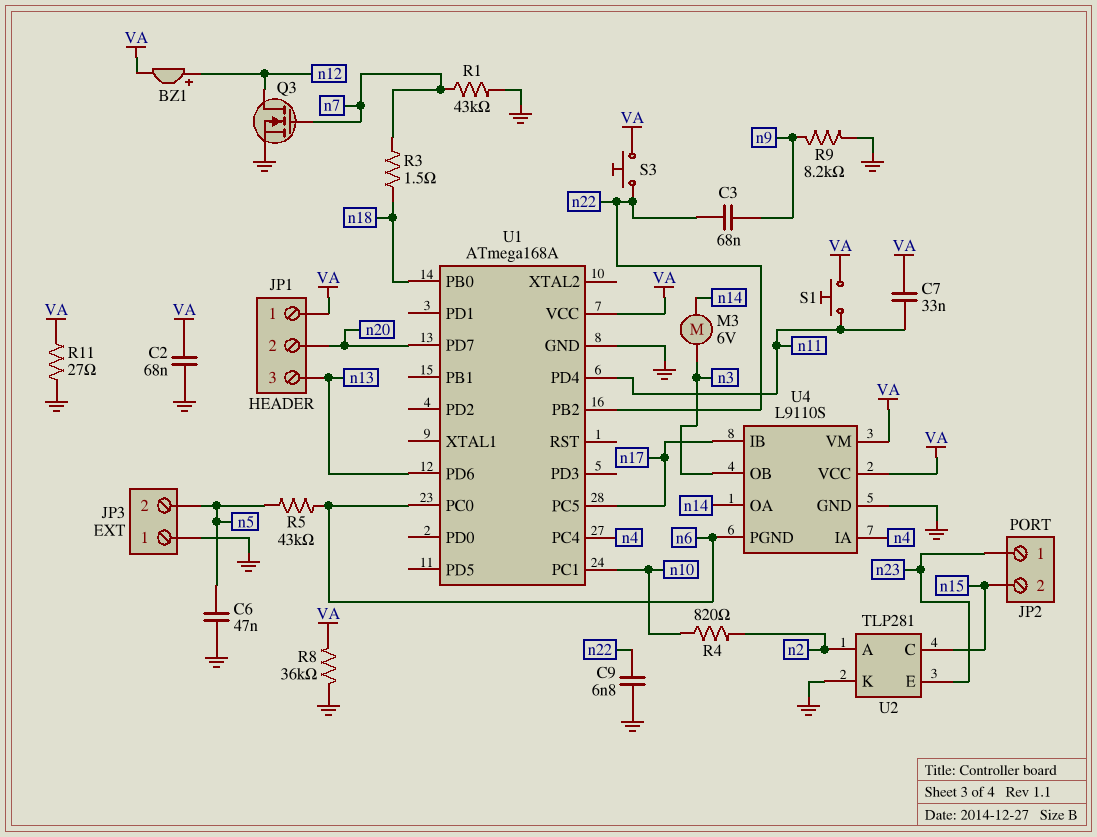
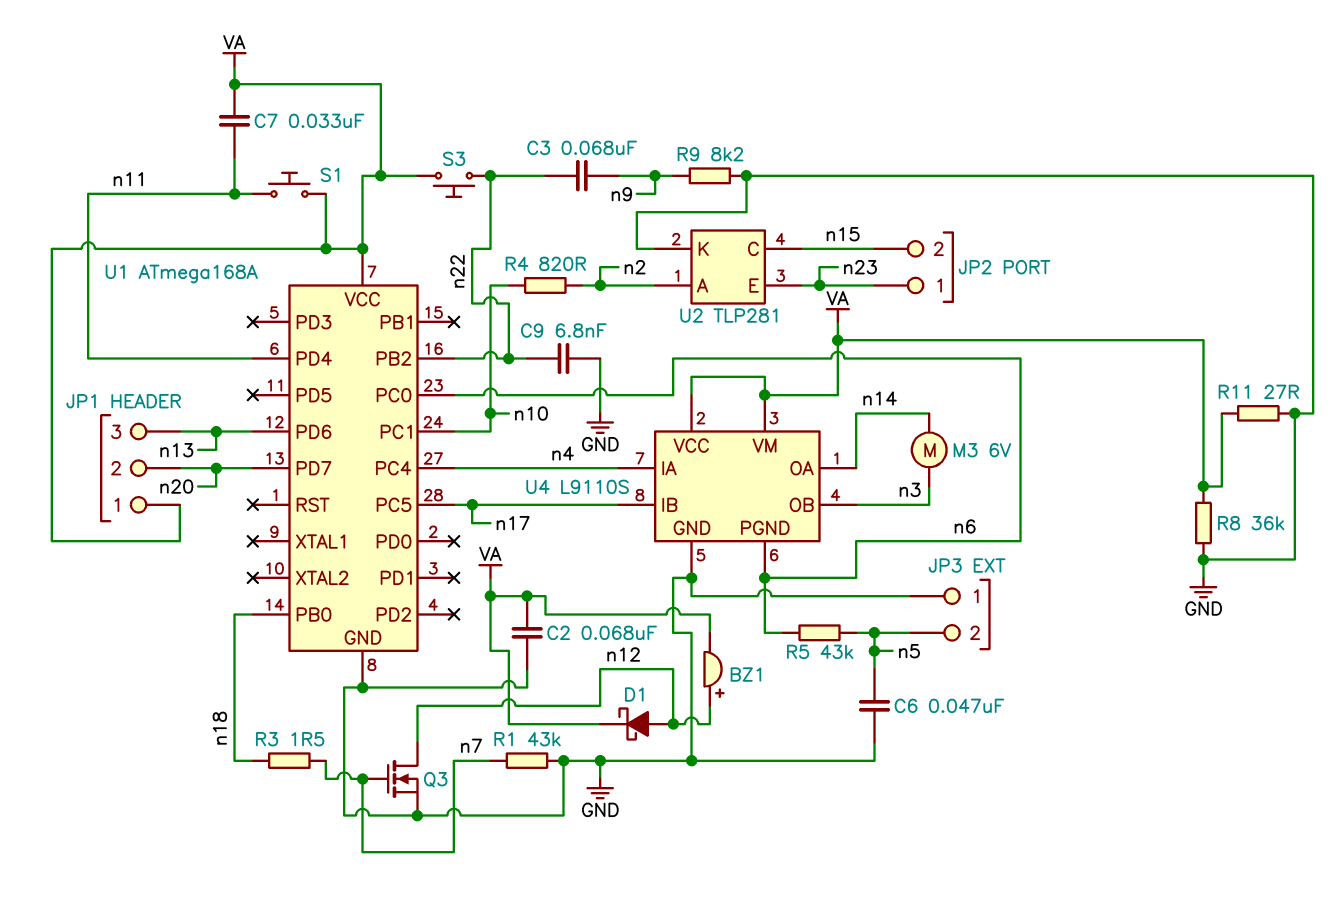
D1: none -> schottky (A n12, K VA)

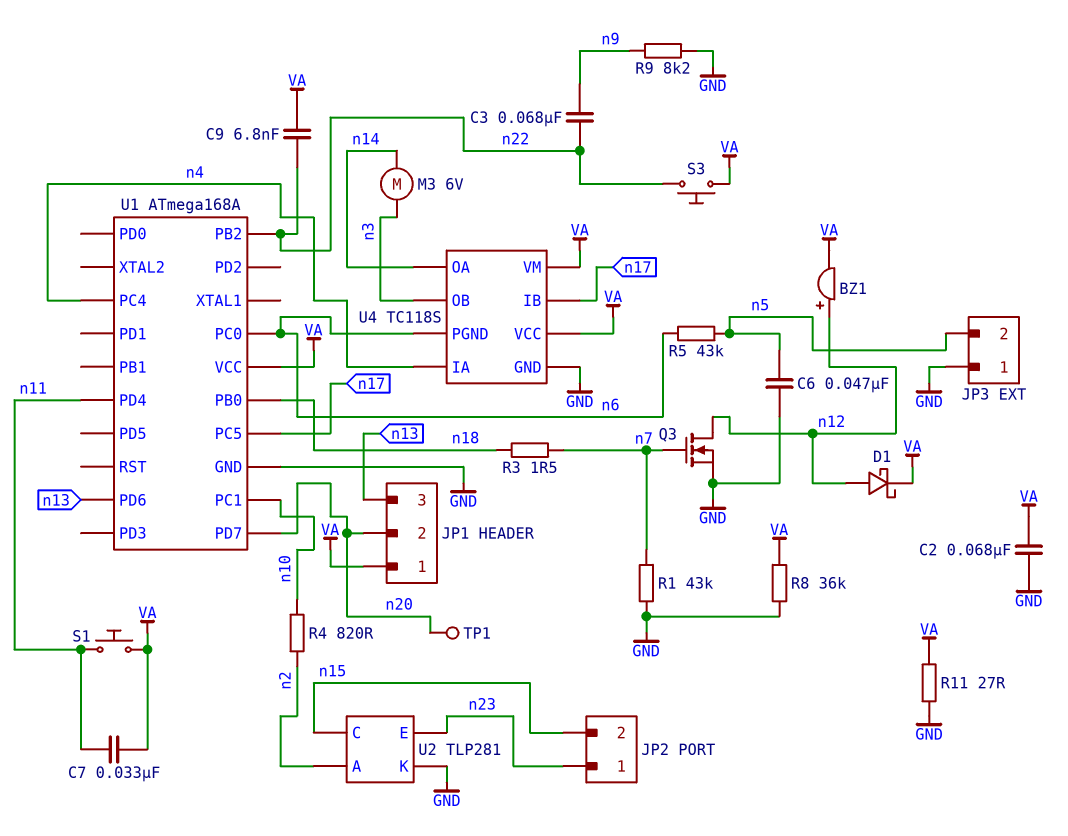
C9: 6.8nF (GND, n22) -> 6.8nF (VA, n22)
TP1: none -> test point (n20)
U4: L9110S -> TC118S

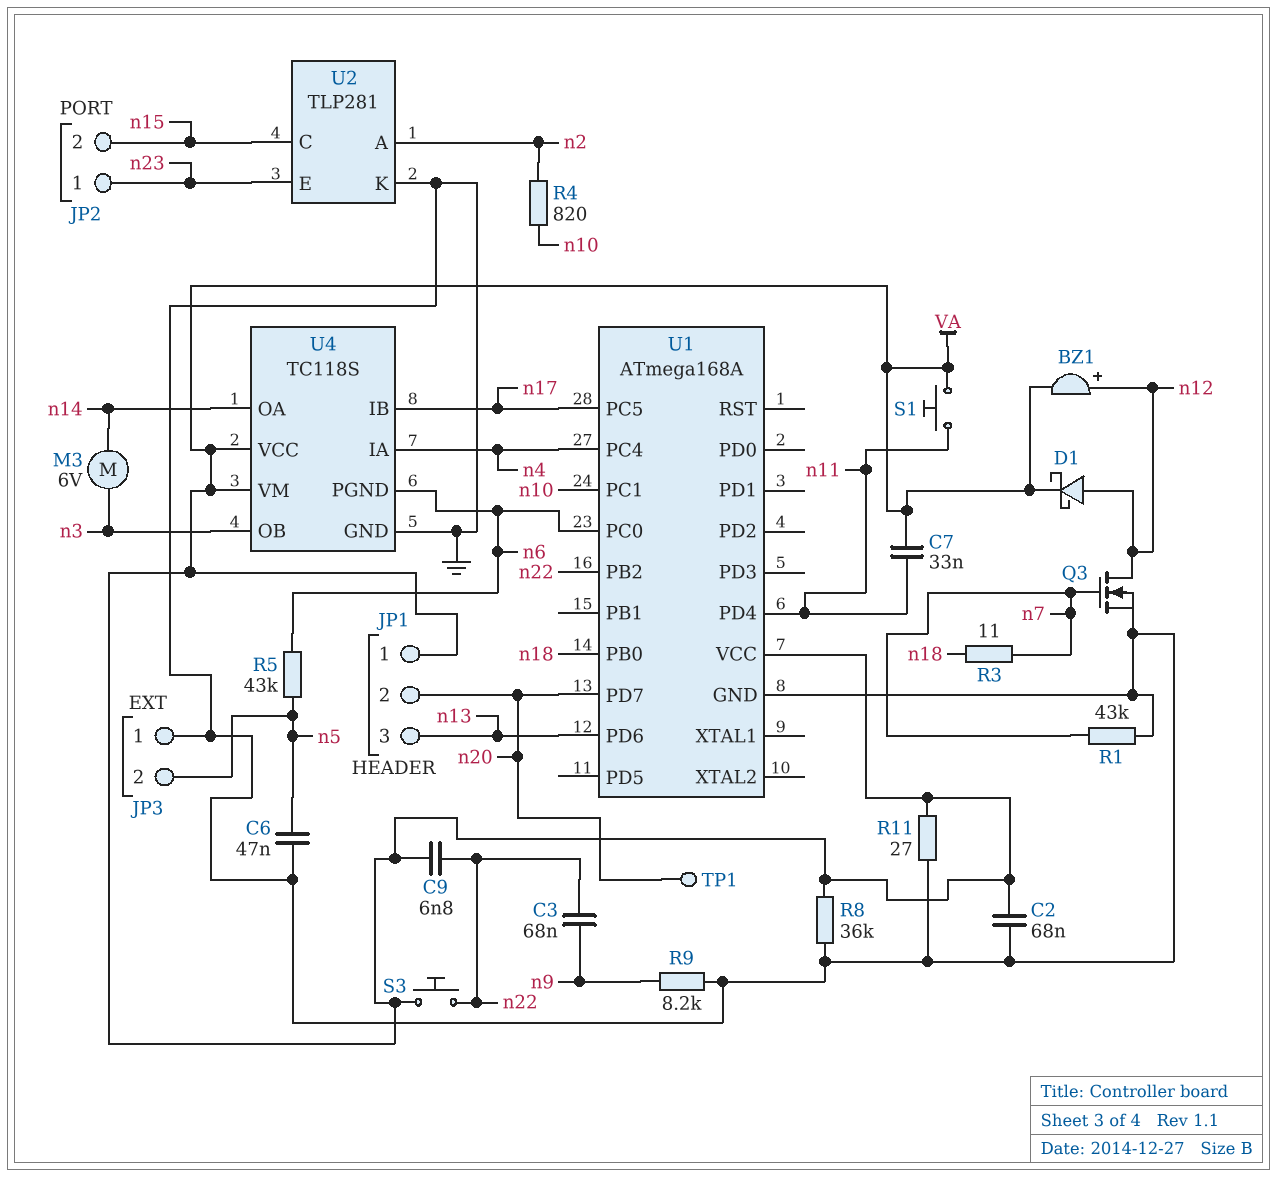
R3: 1.5 (n7, n18) -> 11 (n7, n18)

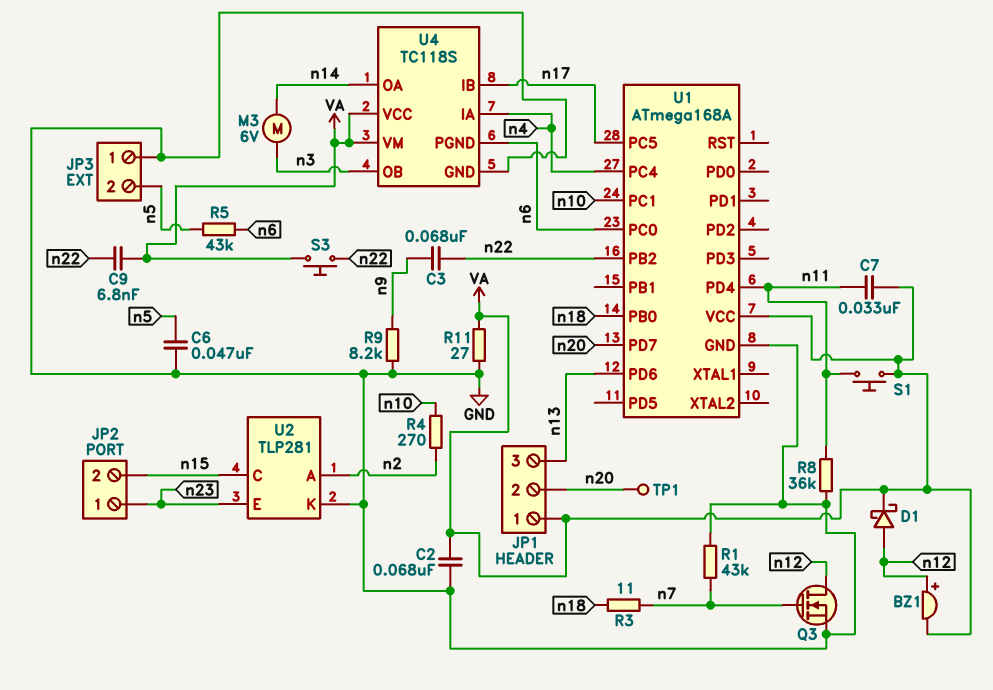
R4: 820 (n2, n10) -> 270 (n2, n10)
R8: 36k (GND, VA) -> 36k (GND, n11)

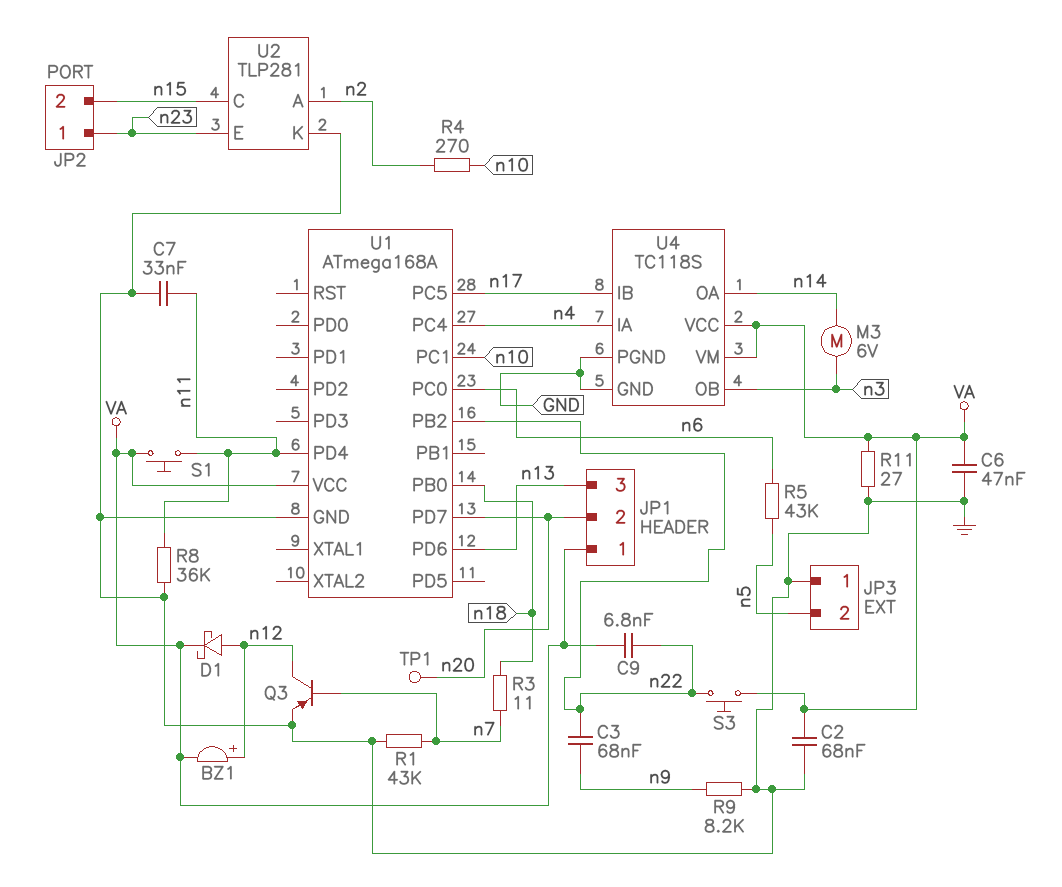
C6: 47nF (GND, n5) -> 47nF (GND, VA)
C7: 33nF (VA, n11) -> 33nF (GND, n11)
Q3: NMOS (G n7, D n12, S GND) -> PNP (B n7, C n12, E GND)
U4 pin PGND: n6 -> GND

